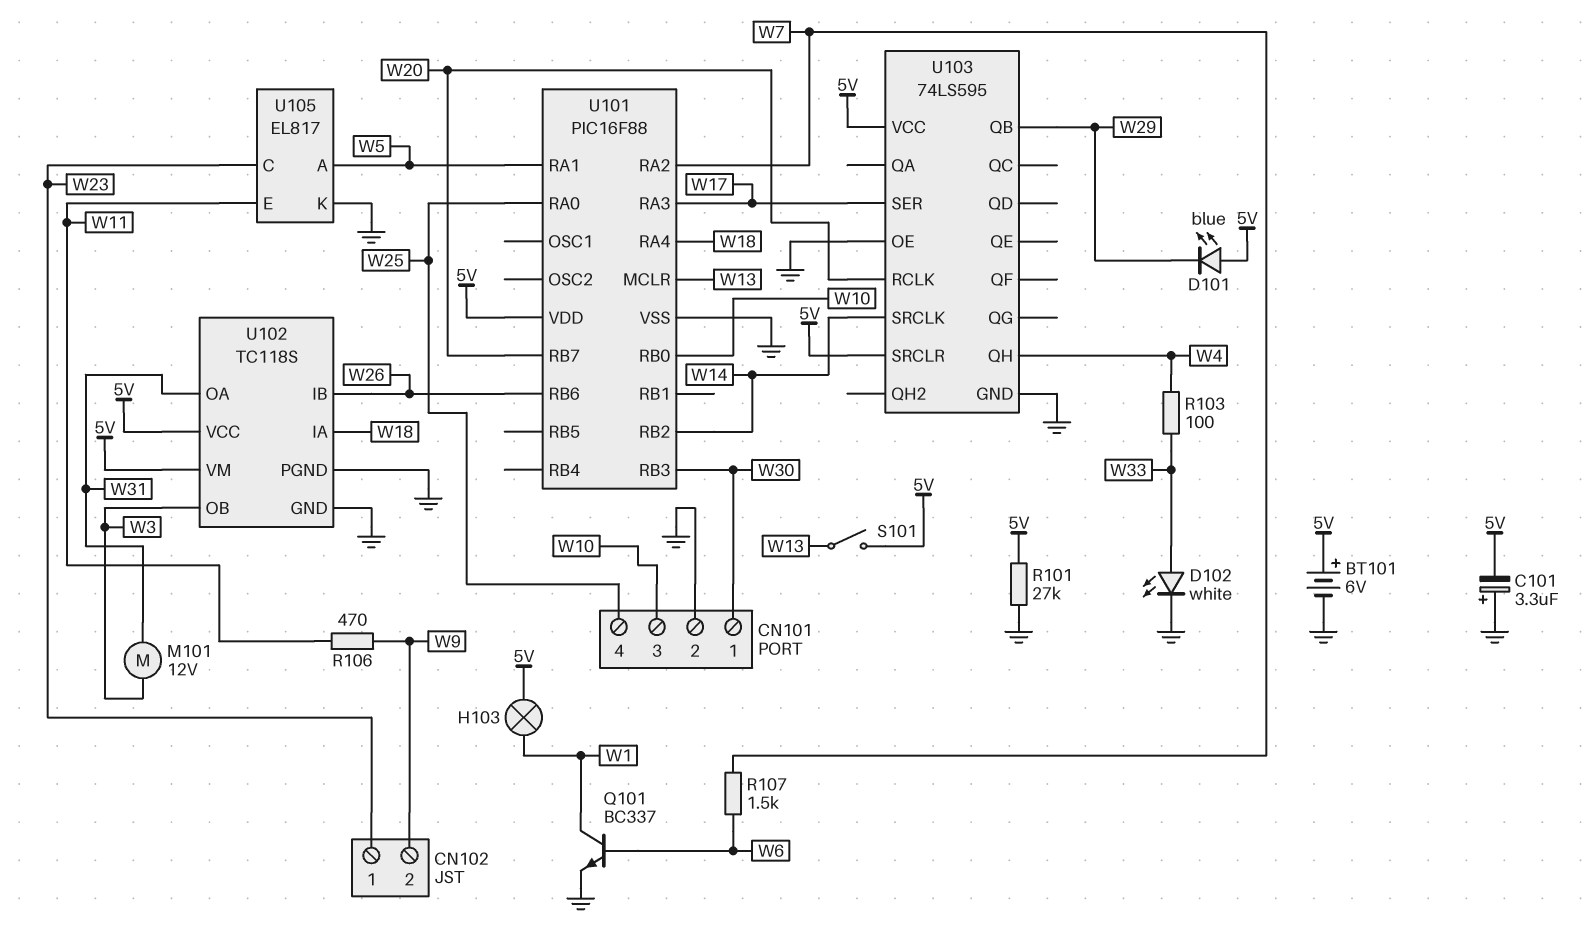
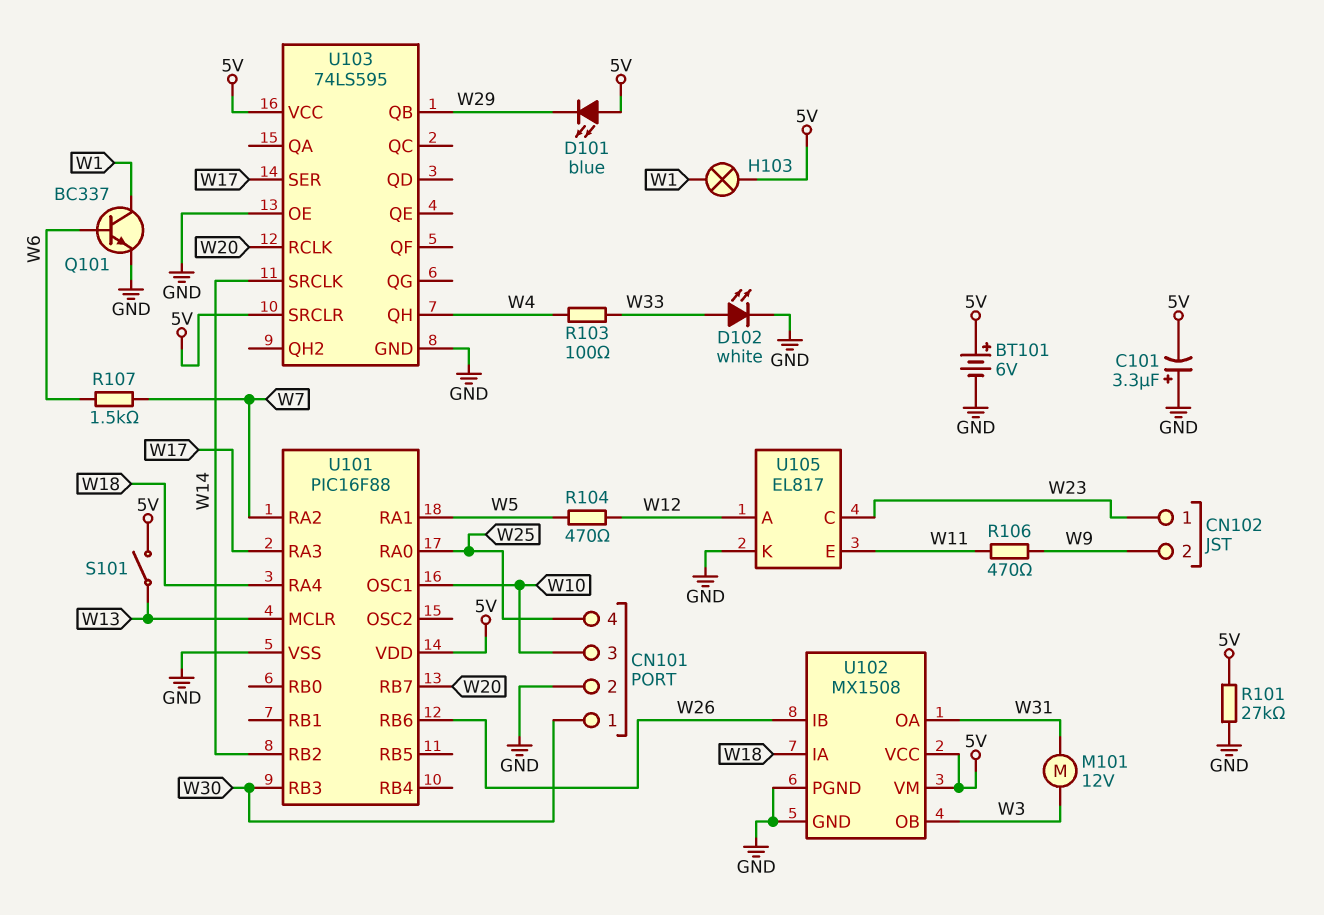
R104: none -> 470 (W5, W12)
U101 pin OSC1: none -> W10
U101 pin RB0: W10 -> none
U102: TC118S -> MX1508
U105 pin A: W5 -> W12

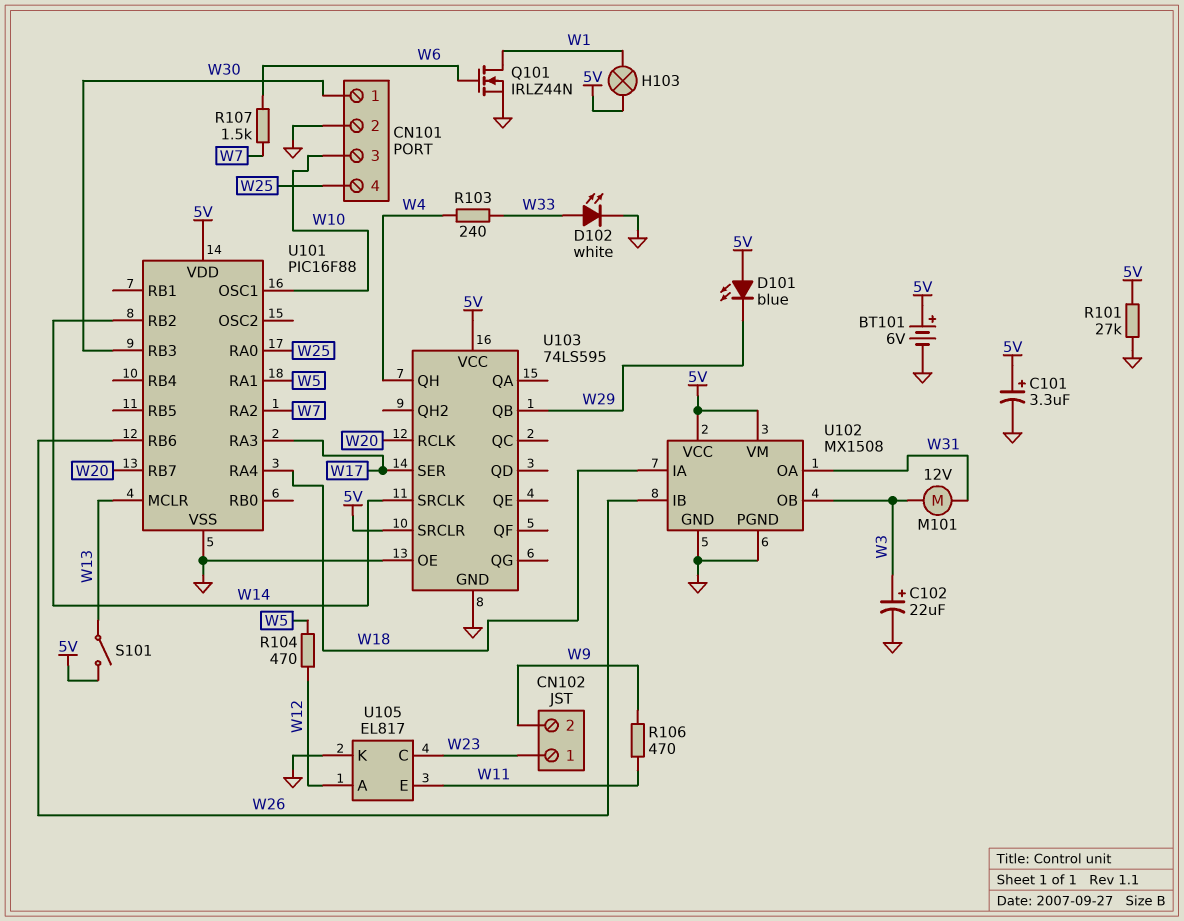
C101: 3.3uF (plus GND, minus 5V) -> 3.3uF (plus 5V, minus GND)
C102: none -> 22uF (plus W3, minus GND)
Q101: NPN BC337 (B W6, C W1, E GND) -> NMOS IRLZ44N (G W6, D W1, S GND)
R103: 100 (W4, W33) -> 240 (W4, W33)

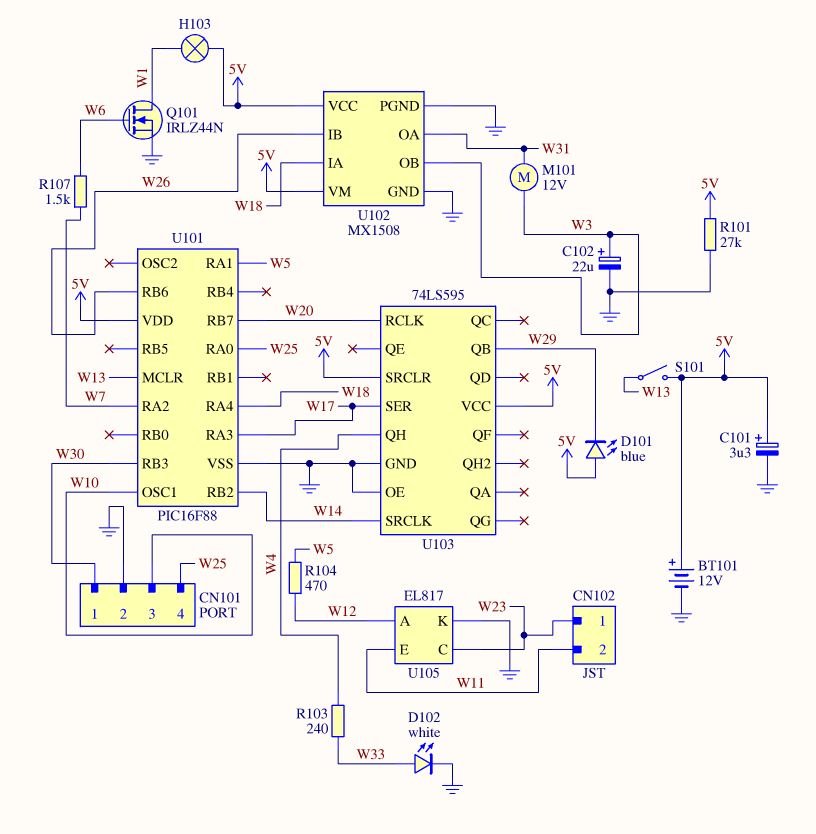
BT101: 6V (plus 5V, minus GND) -> 12V (plus 5V, minus GND)
CN102 pin 2: W9 -> W11
R106: 470 (W9, W11) -> none

